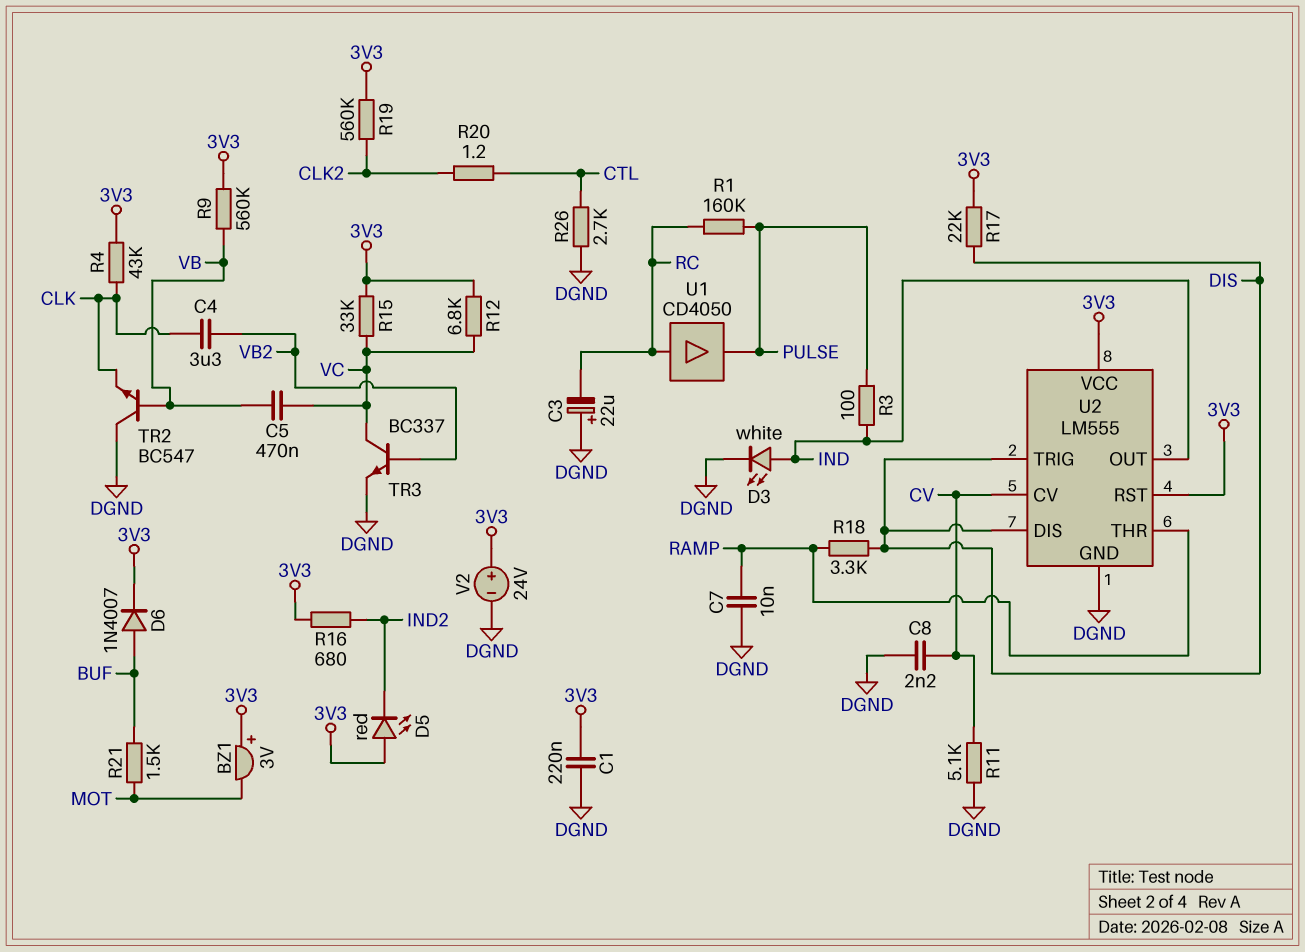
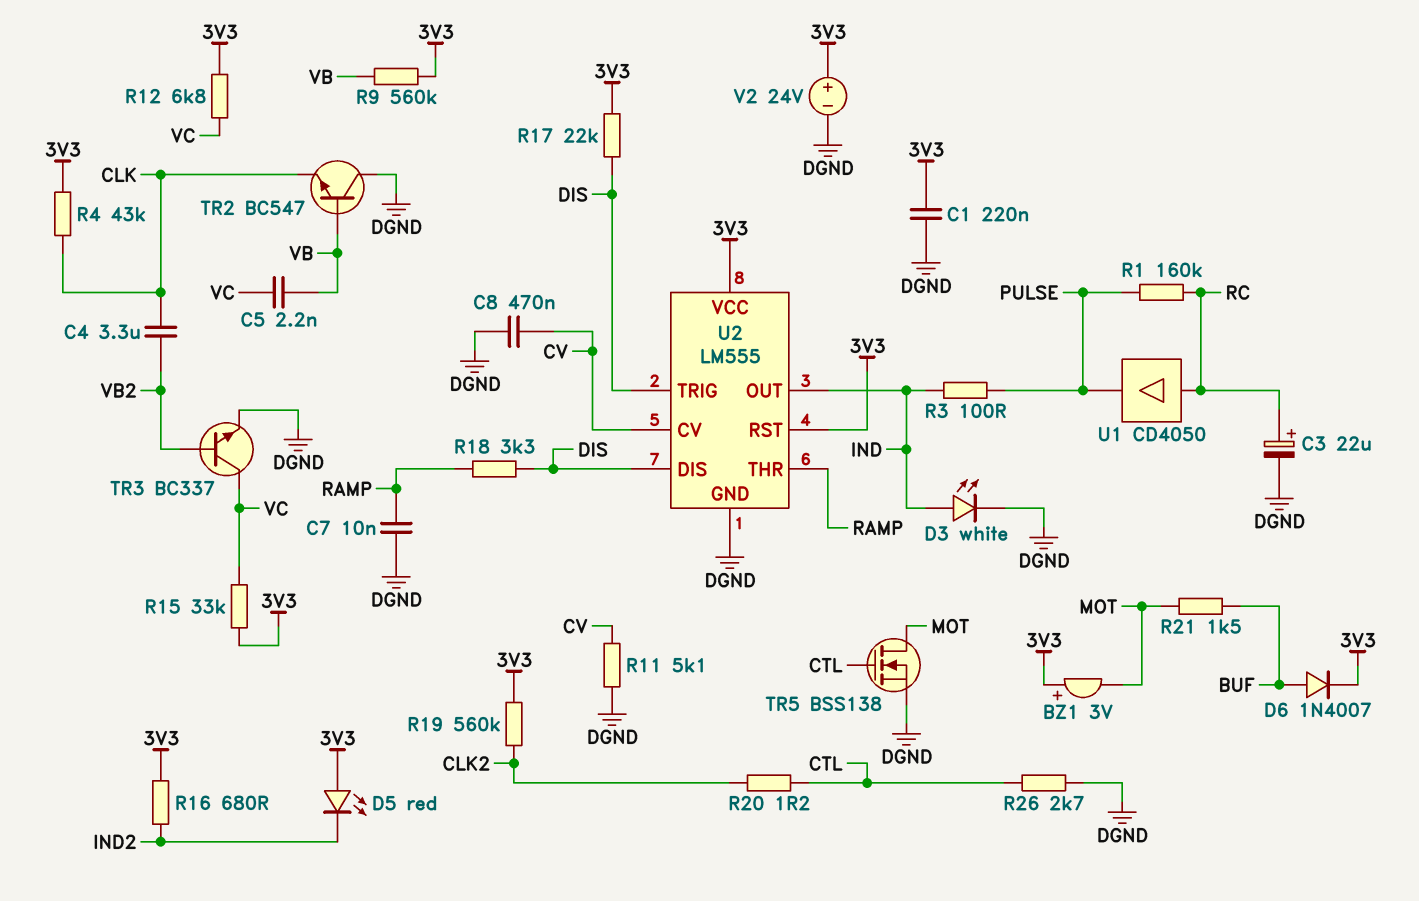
C3: 22uF (plus DGND, minus RC) -> 22uF (plus RC, minus DGND)
C5: 470nF (VB, VC) -> 2.2nF (VB, VC)
C8: 2.2nF (CV, DGND) -> 470nF (CV, DGND)
TR5: none -> NMOS BSS138 (G CTL, D MOT, S DGND)

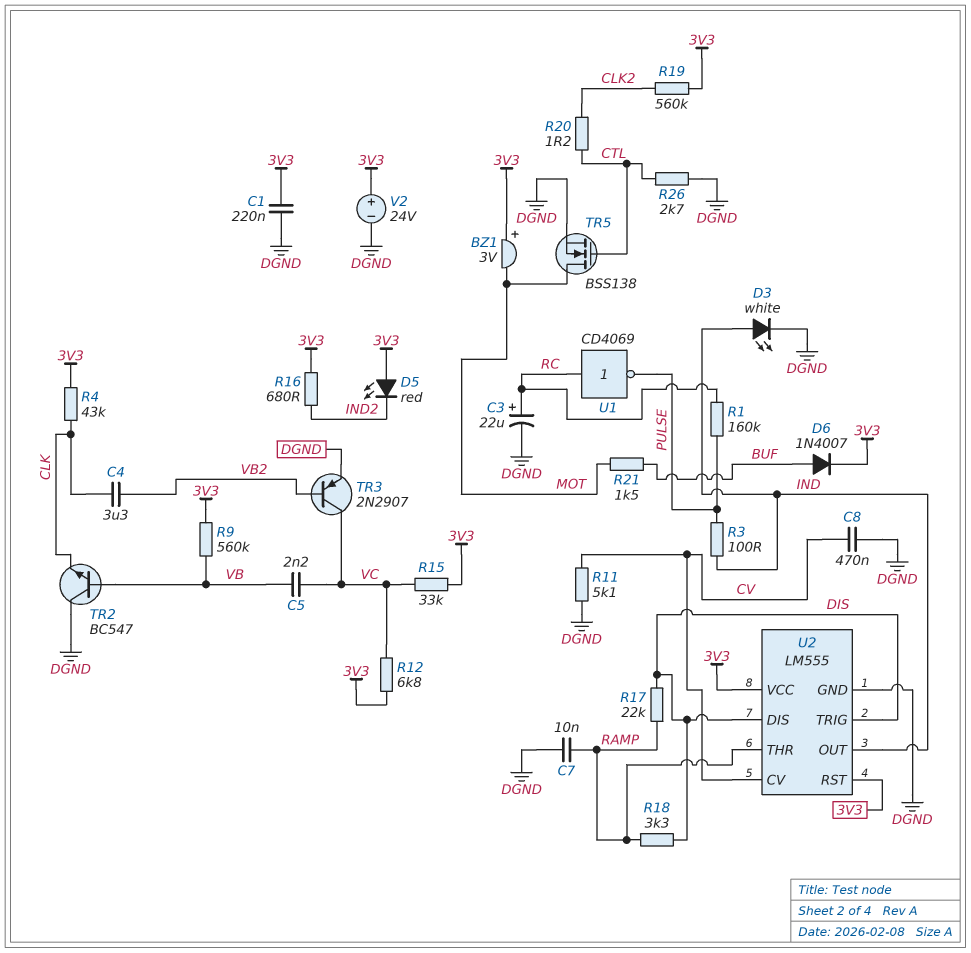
R17: 22k (3V3, DIS) -> 22k (DIS, RAMP)
TR3: NPN BC337 (B VB2, C VC, E DGND) -> PNP 2N2907 (B VB2, C VC, E DGND)
U1: buffer CD4050 (in RC, out PULSE) -> NOT CD4069 (in RC, out PULSE)

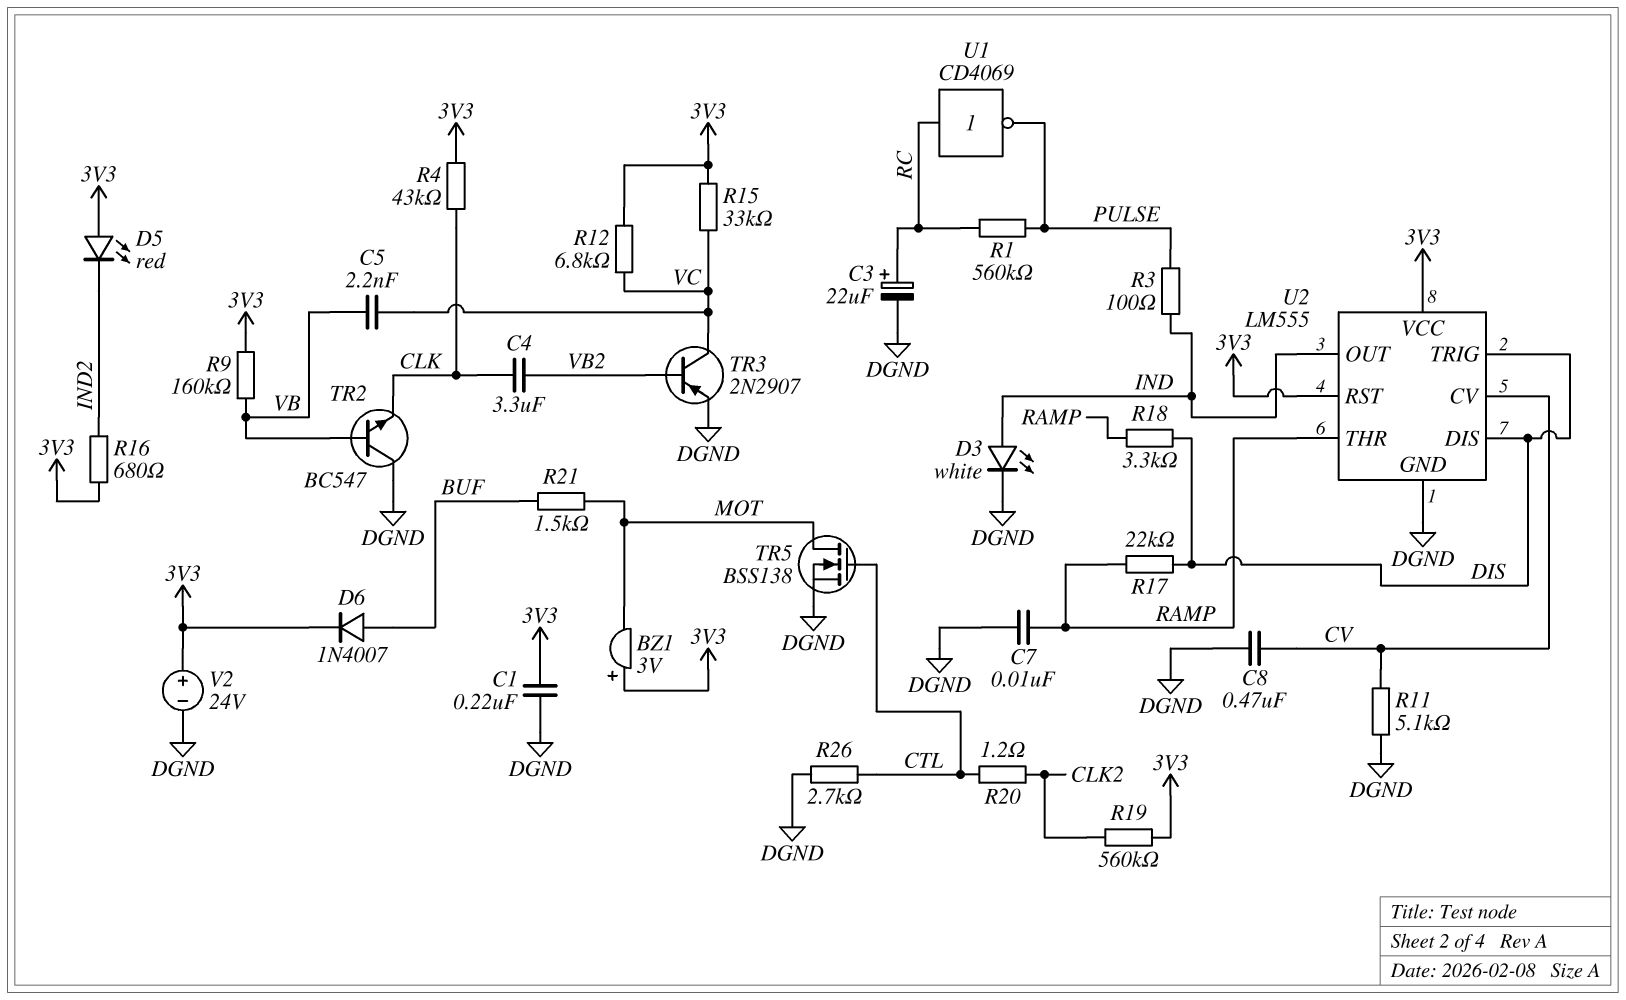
R1: 160k (PULSE, RC) -> 560k (PULSE, RC)
R9: 560k (3V3, VB) -> 160k (3V3, VB)

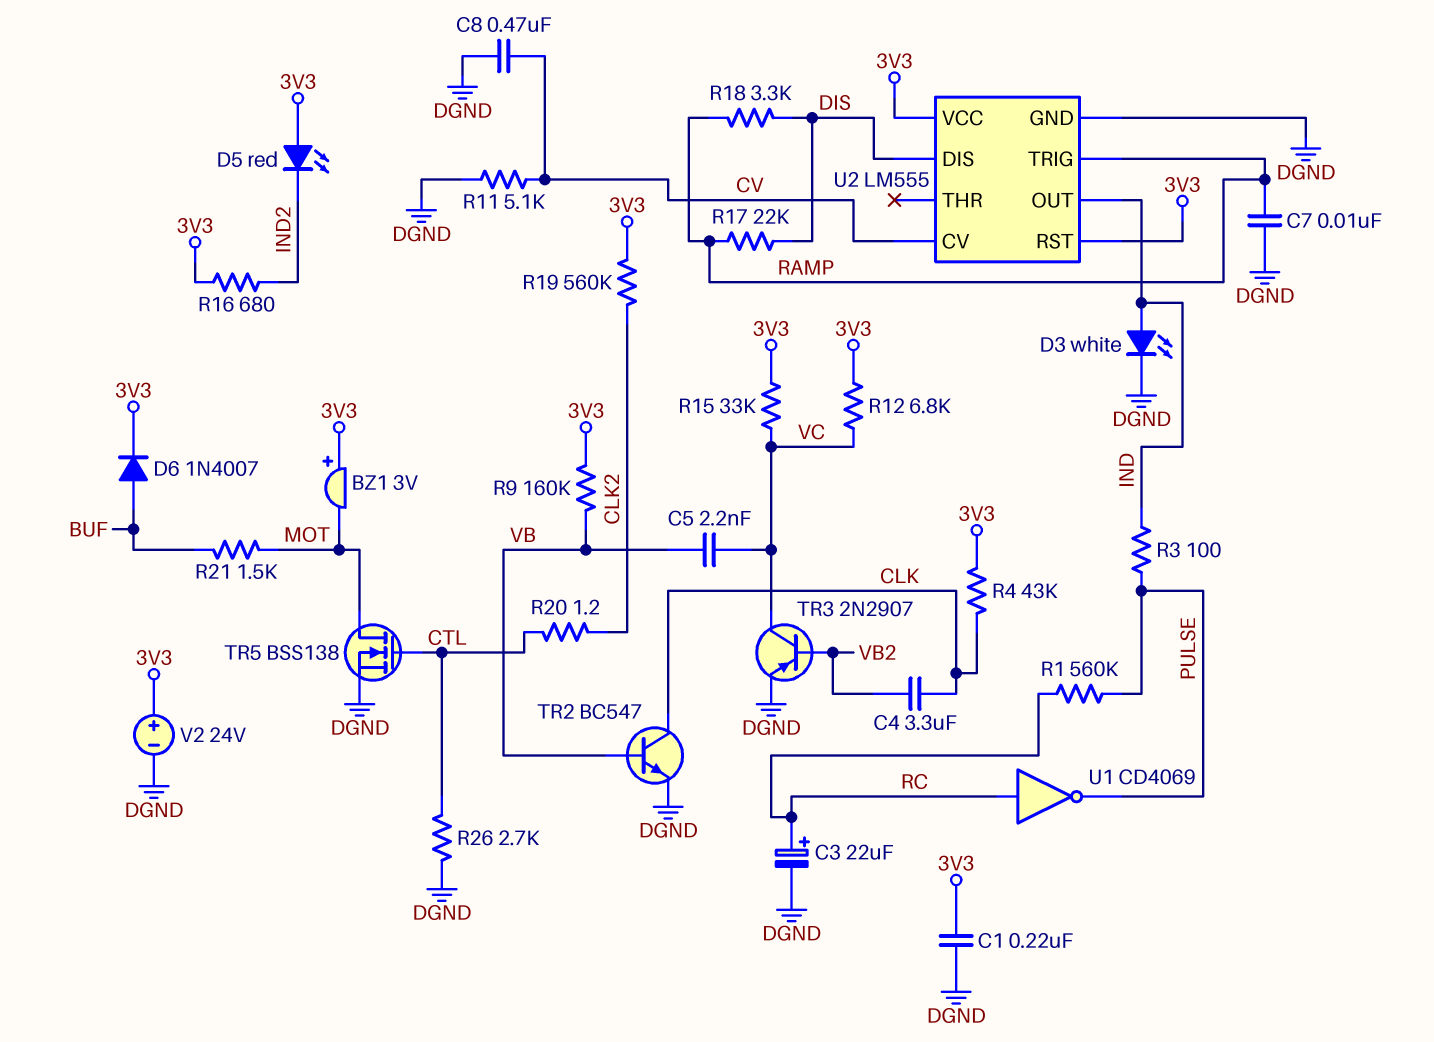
TR2: NPN BC547 (B VB, C DGND, E CLK) -> NPN BC547 (B VB, C CLK, E DGND)
U2 pin THR: RAMP -> none
U2 pin TRIG: DIS -> RAMP

